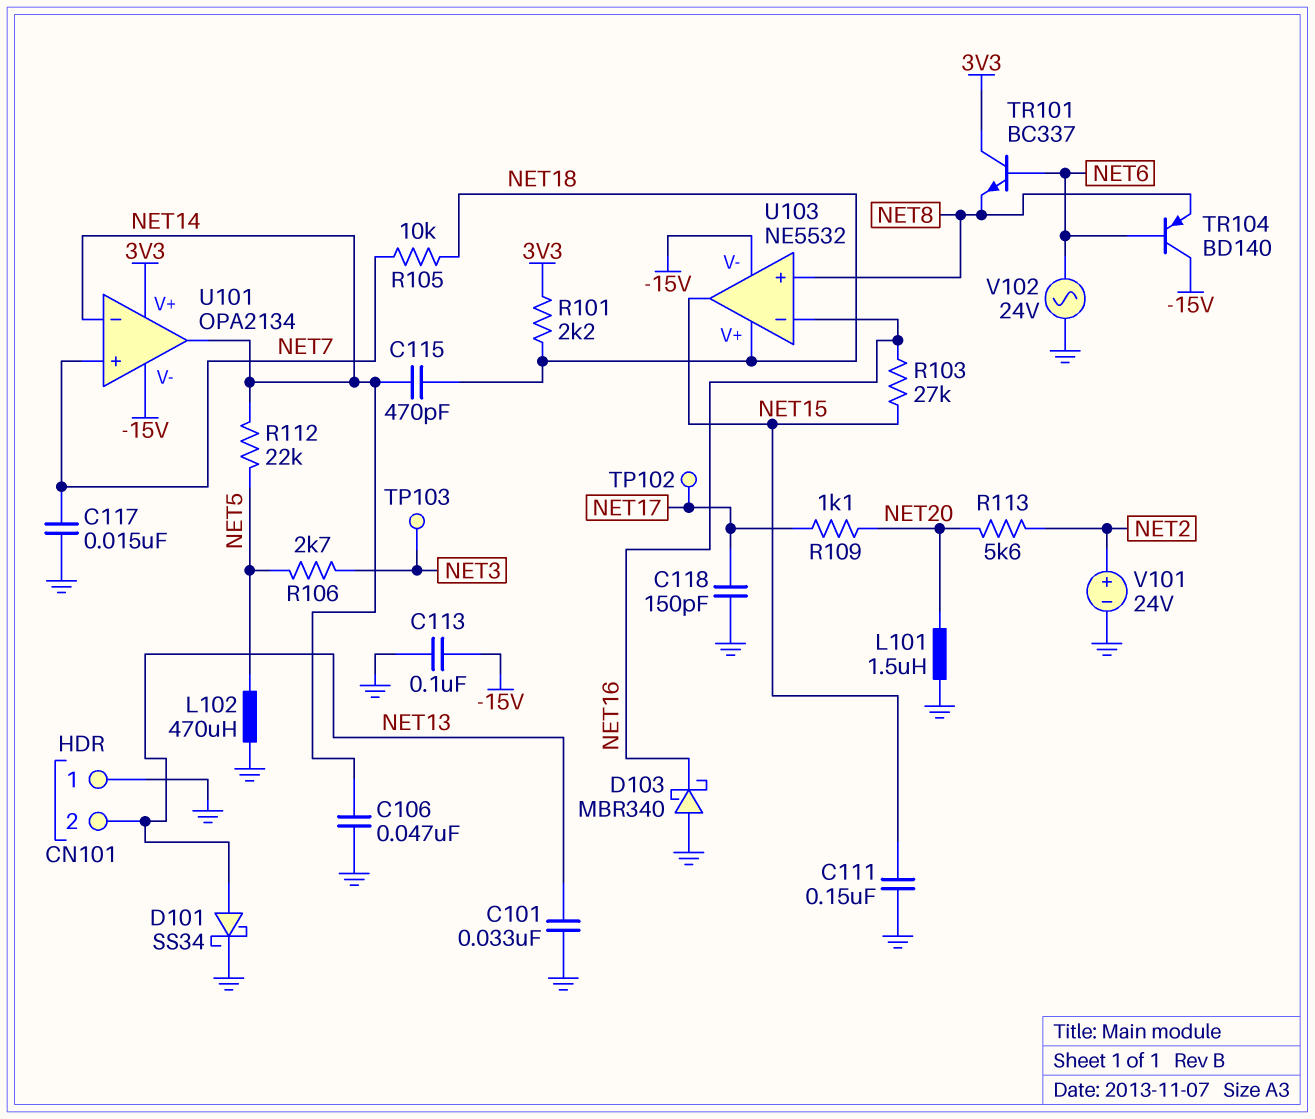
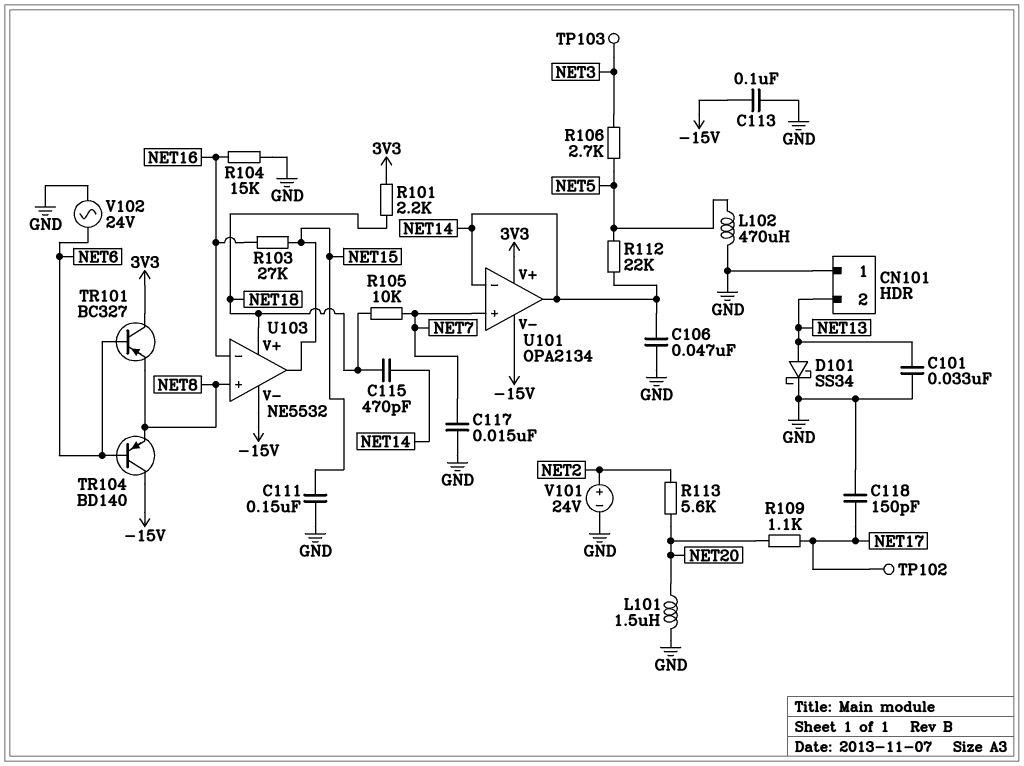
D103: schottky MBR340 (A GND, K NET16) -> none
R104: none -> 15k (GND, NET16)
TR101: NPN BC337 (B NET6, C 3V3, E NET8) -> PNP BC327 (B NET6, C 3V3, E NET8)

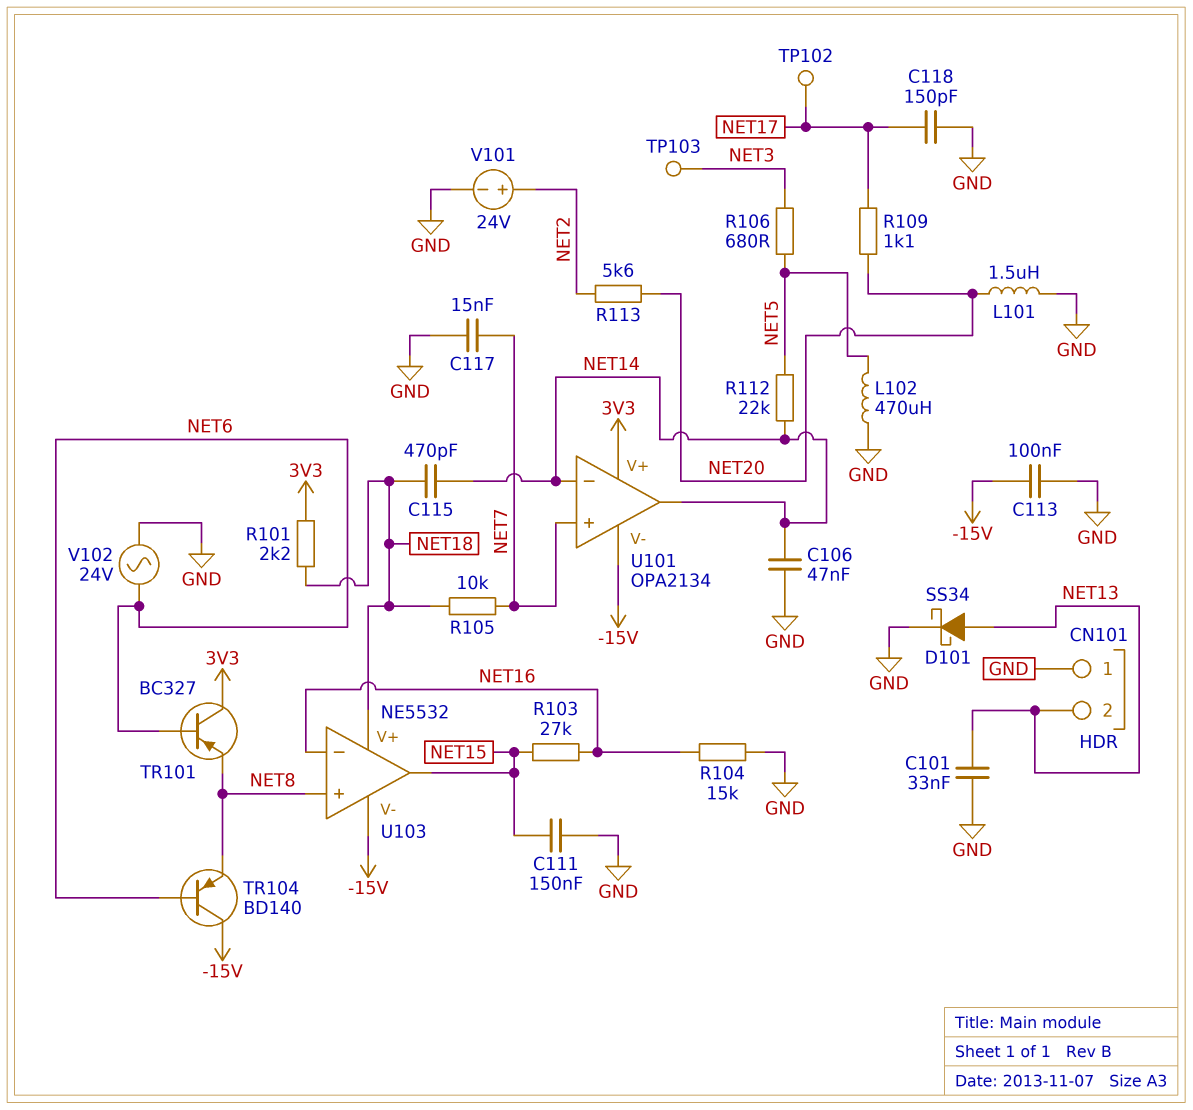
R106: 2.7k (NET3, NET5) -> 680 (NET3, NET5)

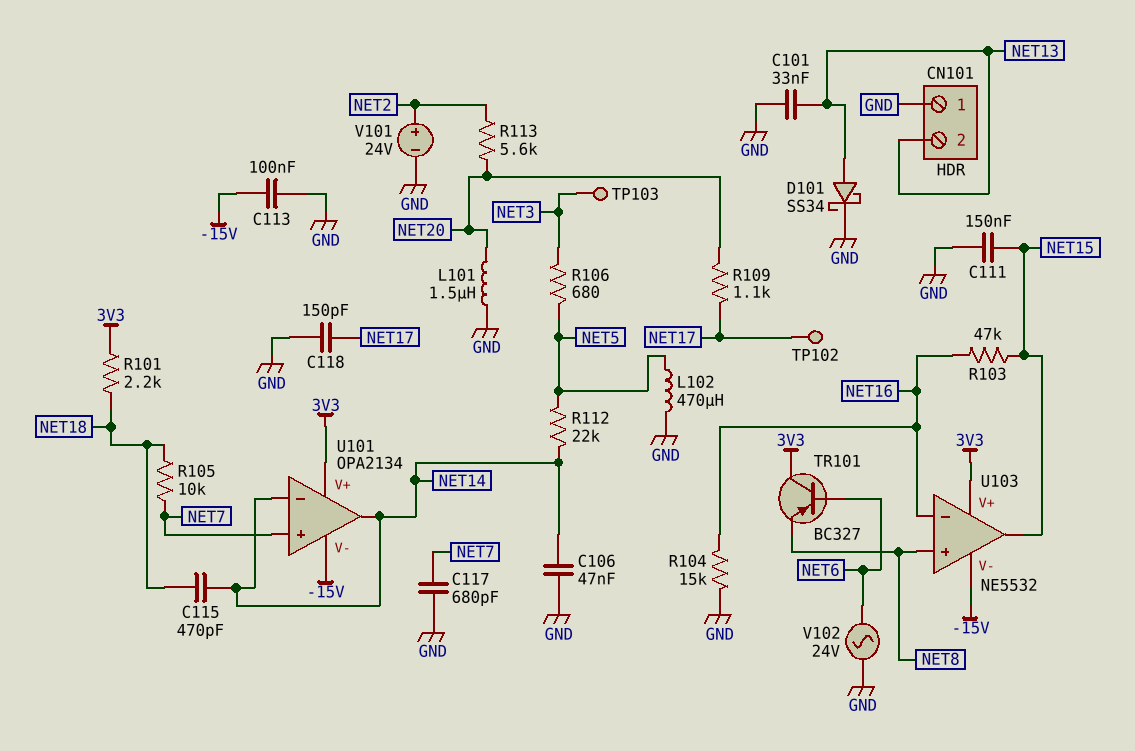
C117: 15nF (GND, NET7) -> 680pF (GND, NET7)
R103: 27k (NET15, NET16) -> 47k (NET15, NET16)
TR104: PNP BD140 (B NET6, C -15V, E NET8) -> none
U103 pin V+: NET18 -> 3V3

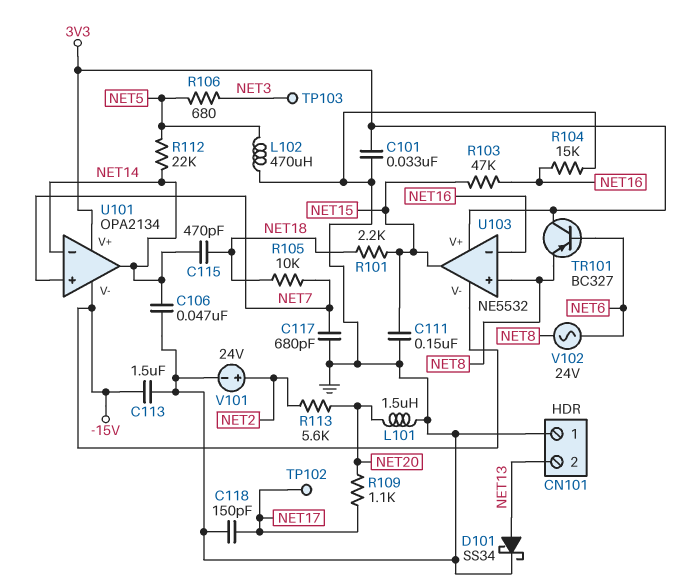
C101: 33nF (GND, NET13) -> 33nF (3V3, GND)
C113: 100nF (-15V, GND) -> 1.5uF (-15V, GND)
R101: 2.2k (3V3, NET18) -> 2.2k (NET15, NET18)
V102: AC 24V (GND, NET6) -> AC 24V (NET6, NET8)

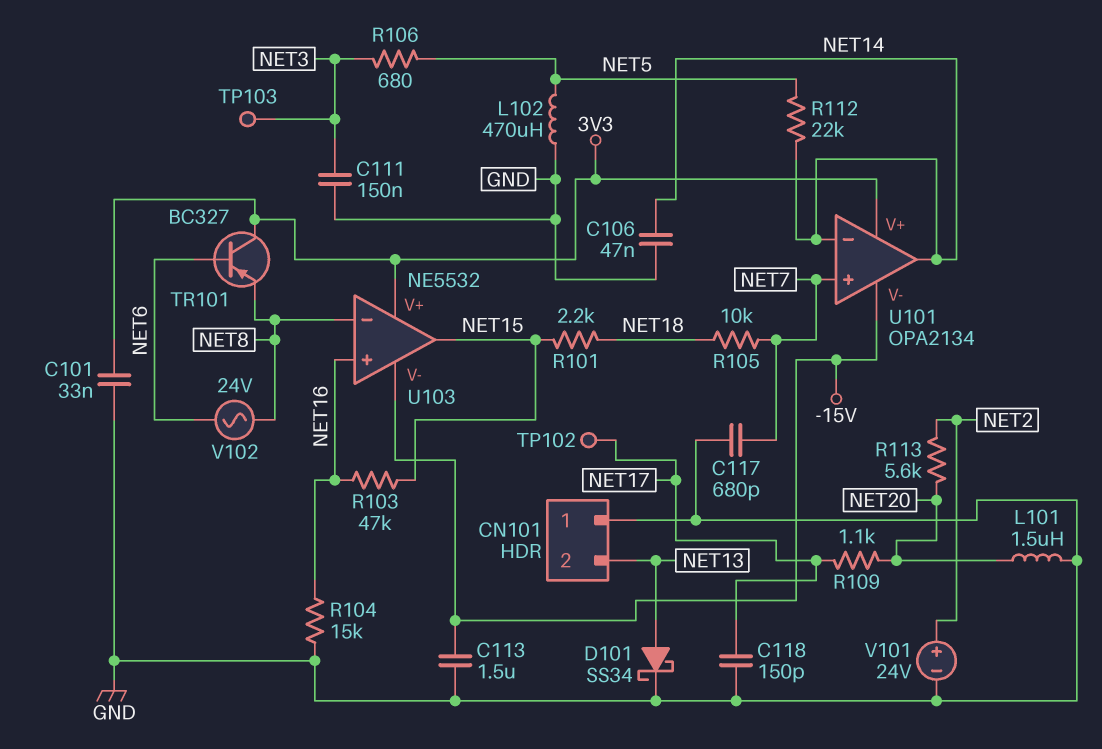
C111: 150nF (GND, NET15) -> 150nF (GND, NET3)
C115: 470pF (NET14, NET18) -> none
U103 pin in+: NET8 -> NET16
U103 pin in-: NET16 -> NET8

